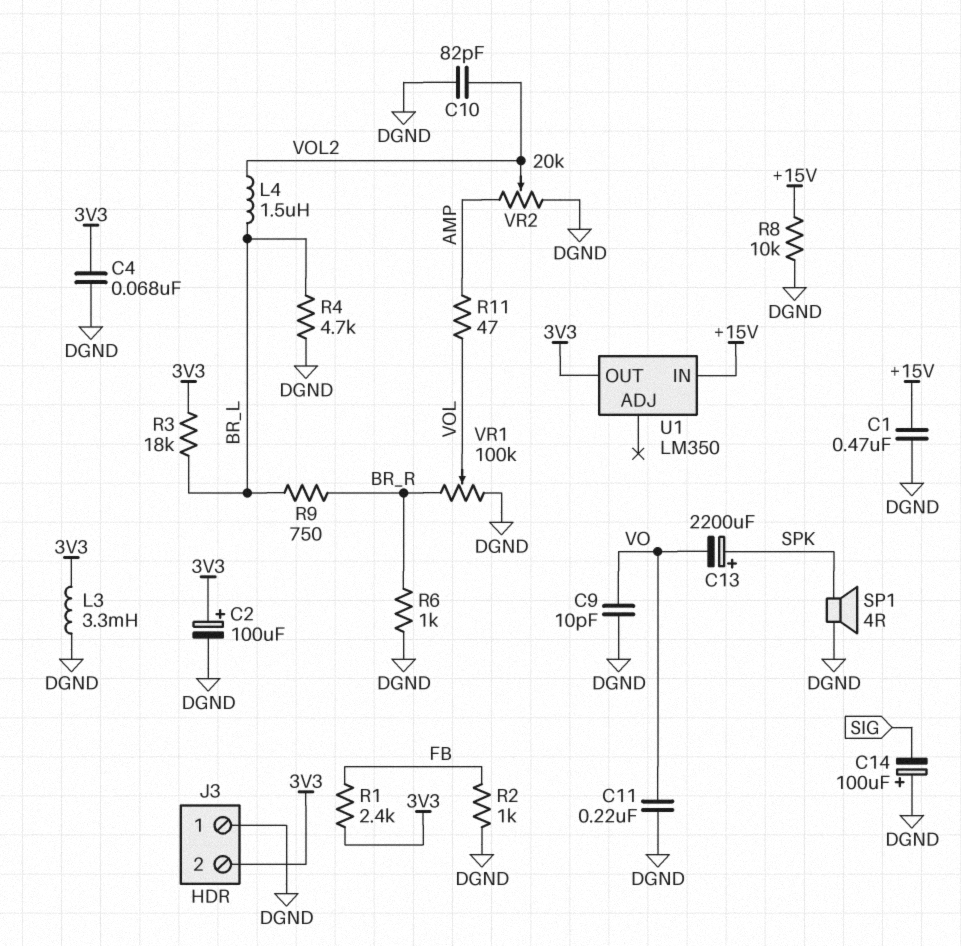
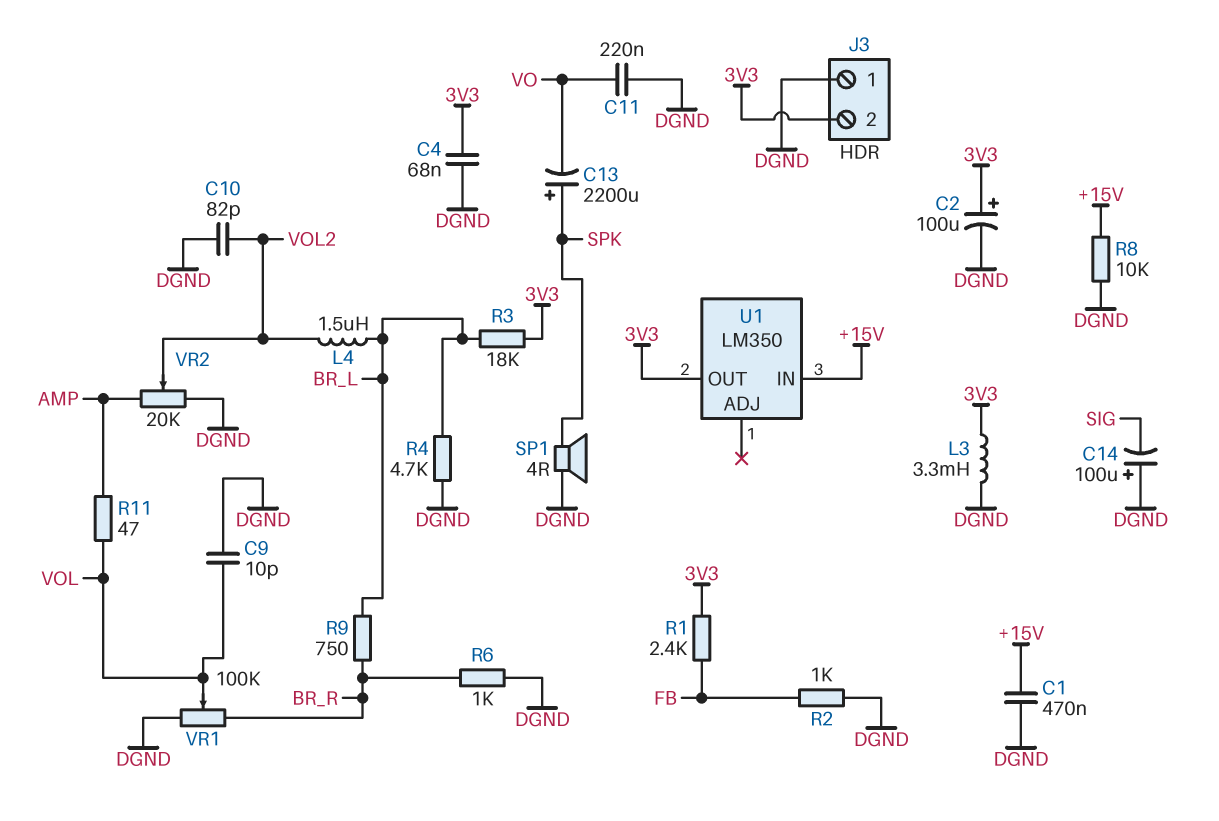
C9: 10pF (DGND, VO) -> 10pF (DGND, VOL)

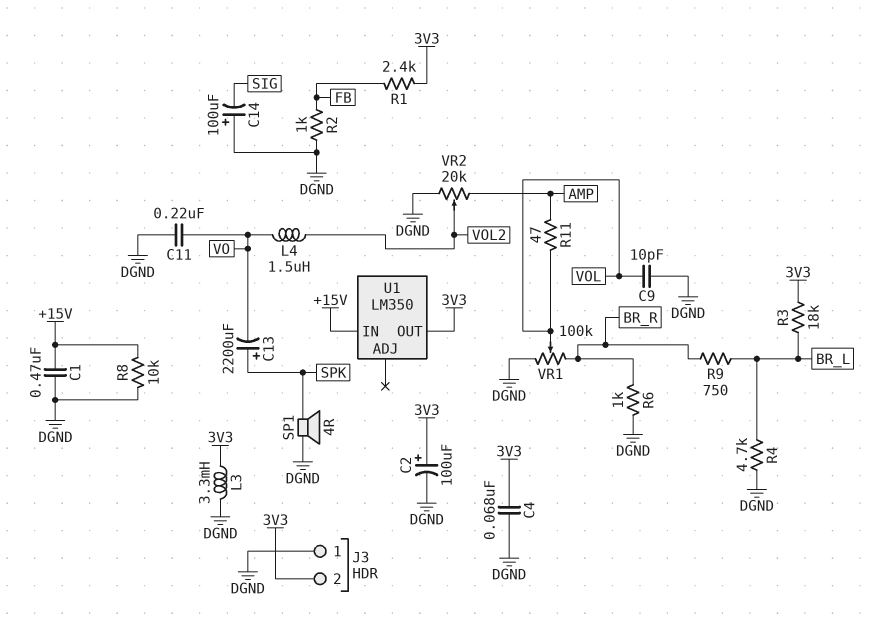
C10: 82pF (DGND, VOL2) -> none
L4: 1.5uH (BR_L, VOL2) -> 1.5uH (VO, VOL2)

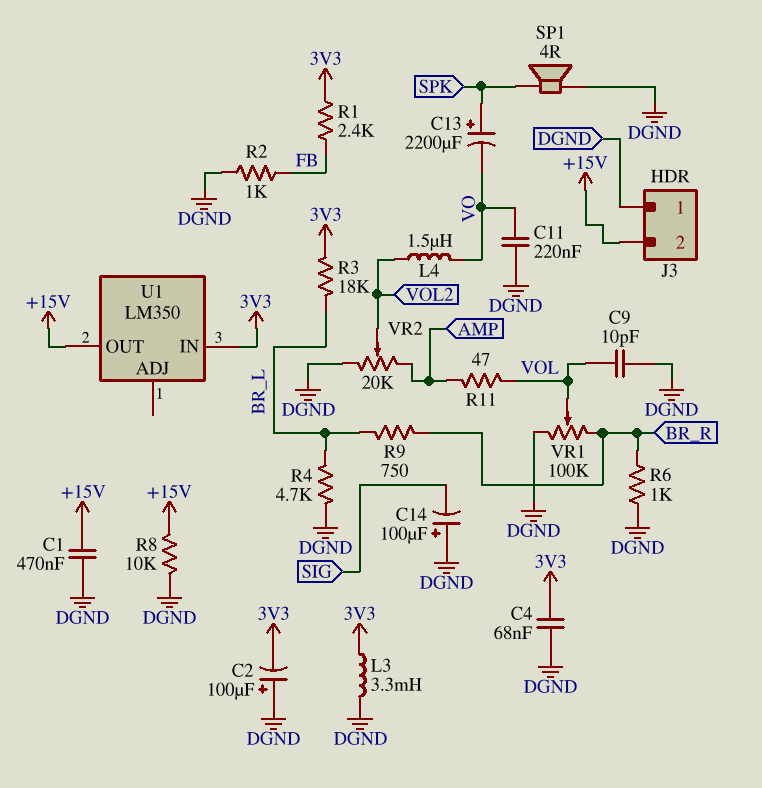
C2: 100uF (plus 3V3, minus DGND) -> 100uF (plus DGND, minus 3V3)
J3 pin 2: 3V3 -> +15V
U1 pin IN: +15V -> 3V3
U1 pin OUT: 3V3 -> +15V

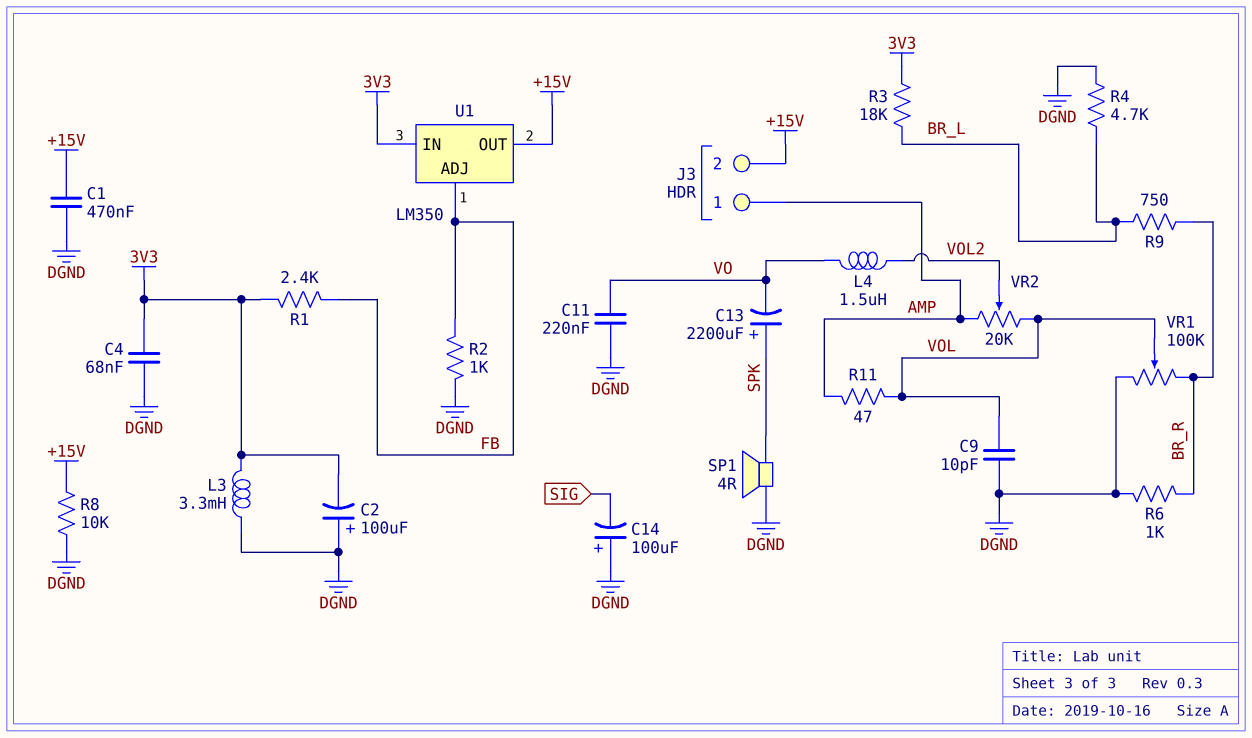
J3 pin 1: DGND -> AMP
U1 pin ADJ: none -> FB
VR2: 20k (AMP, DGND, wiper VOL2) -> 20k (AMP, VOL, wiper VOL2)

